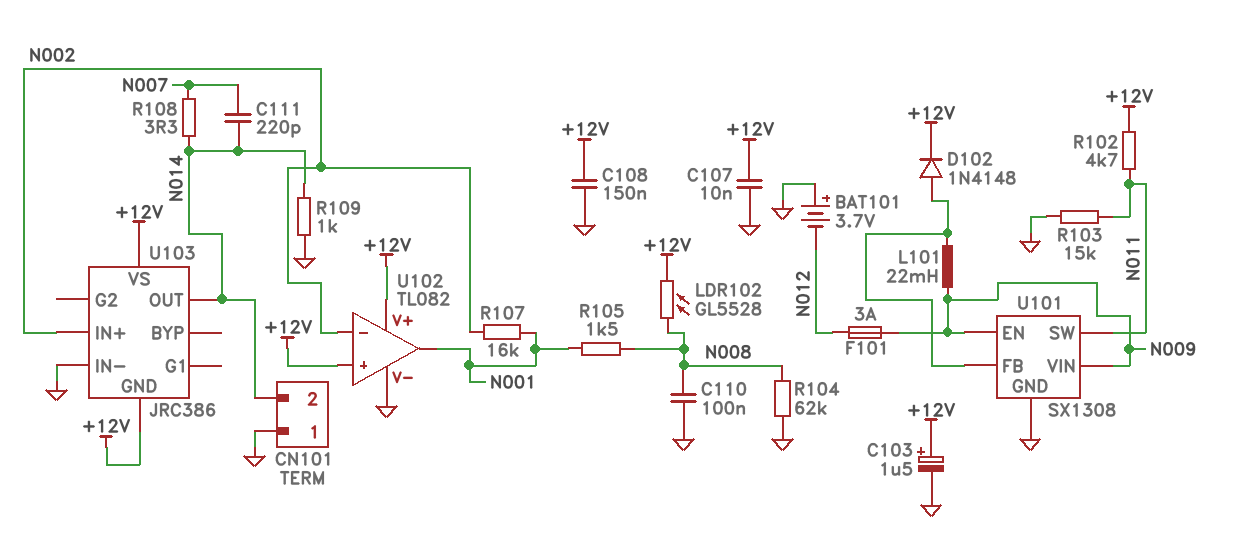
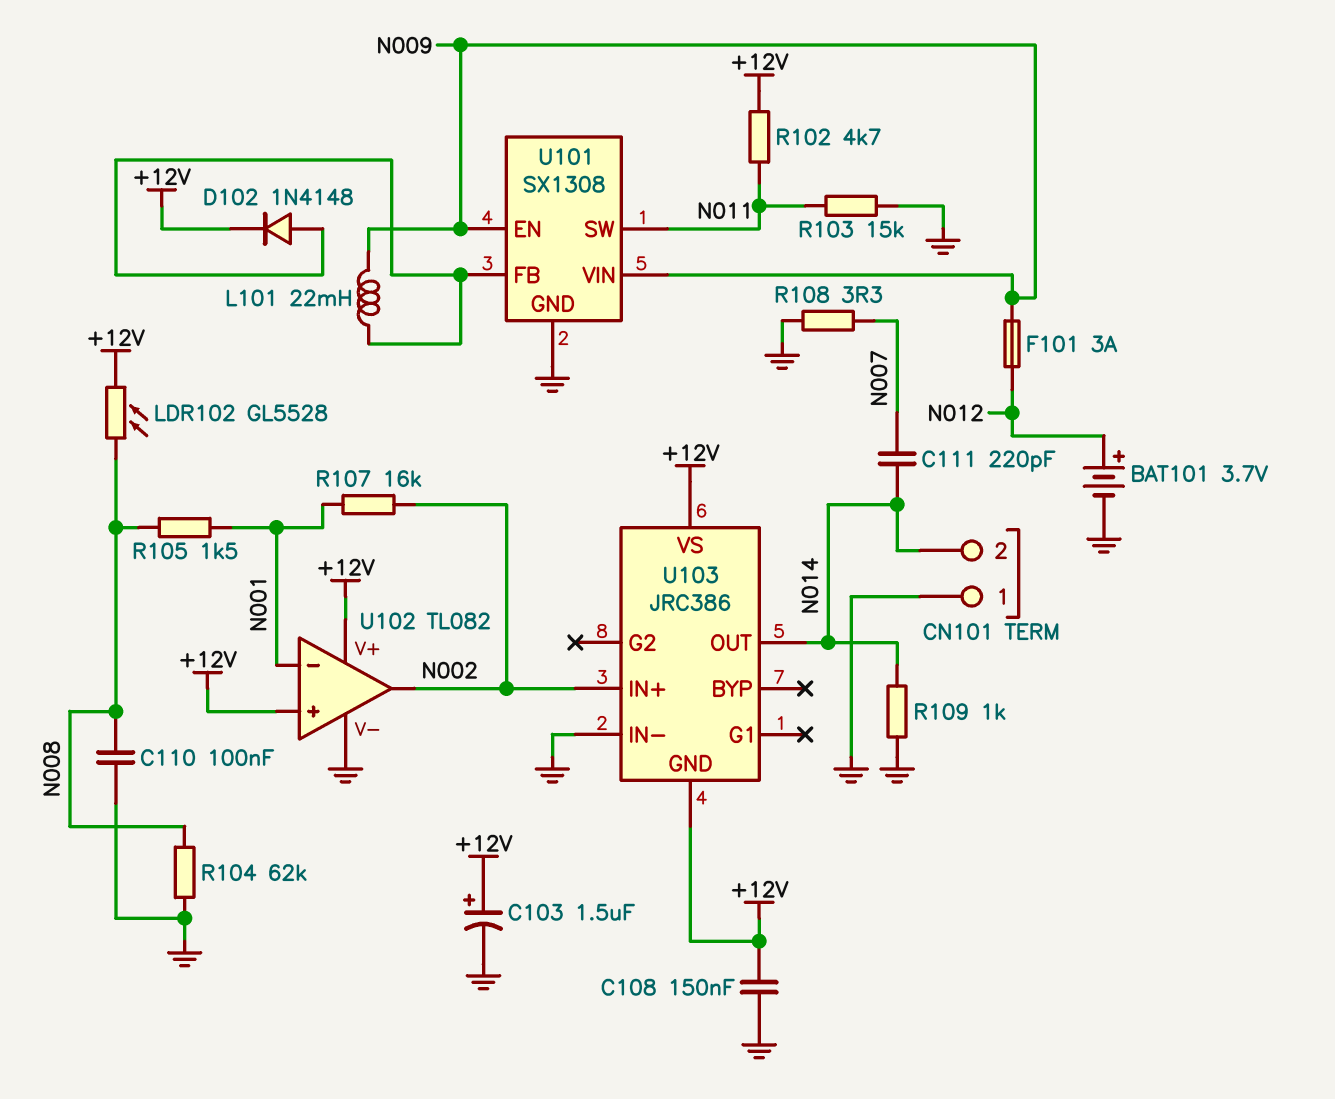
BAT101: 3.7V (plus GND, minus N012) -> 3.7V (plus N012, minus GND)
C107: 10nF (+12V, GND) -> none
R108: 3.3 (N007, N014) -> 3.3 (GND, N007)
U102 pin in-: N002 -> N001
U102 pin out: N001 -> N002

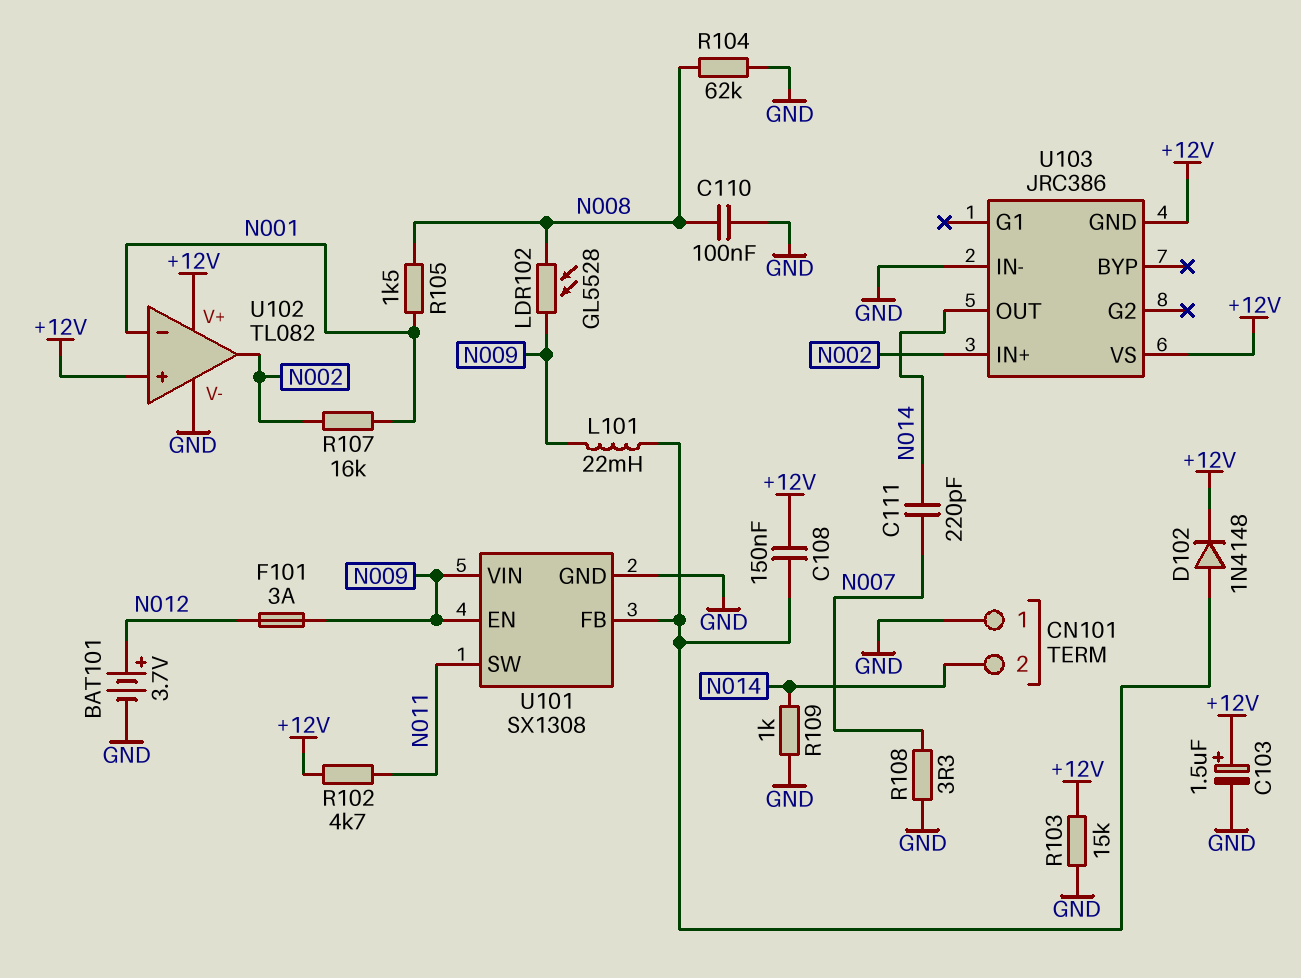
C108: 150nF (+12V, GND) -> 150nF (+12V, U101/FB)
LDR102: GL5528 (+12V, N008) -> GL5528 (N008, N009)
R103: 15k (GND, N011) -> 15k (+12V, GND)

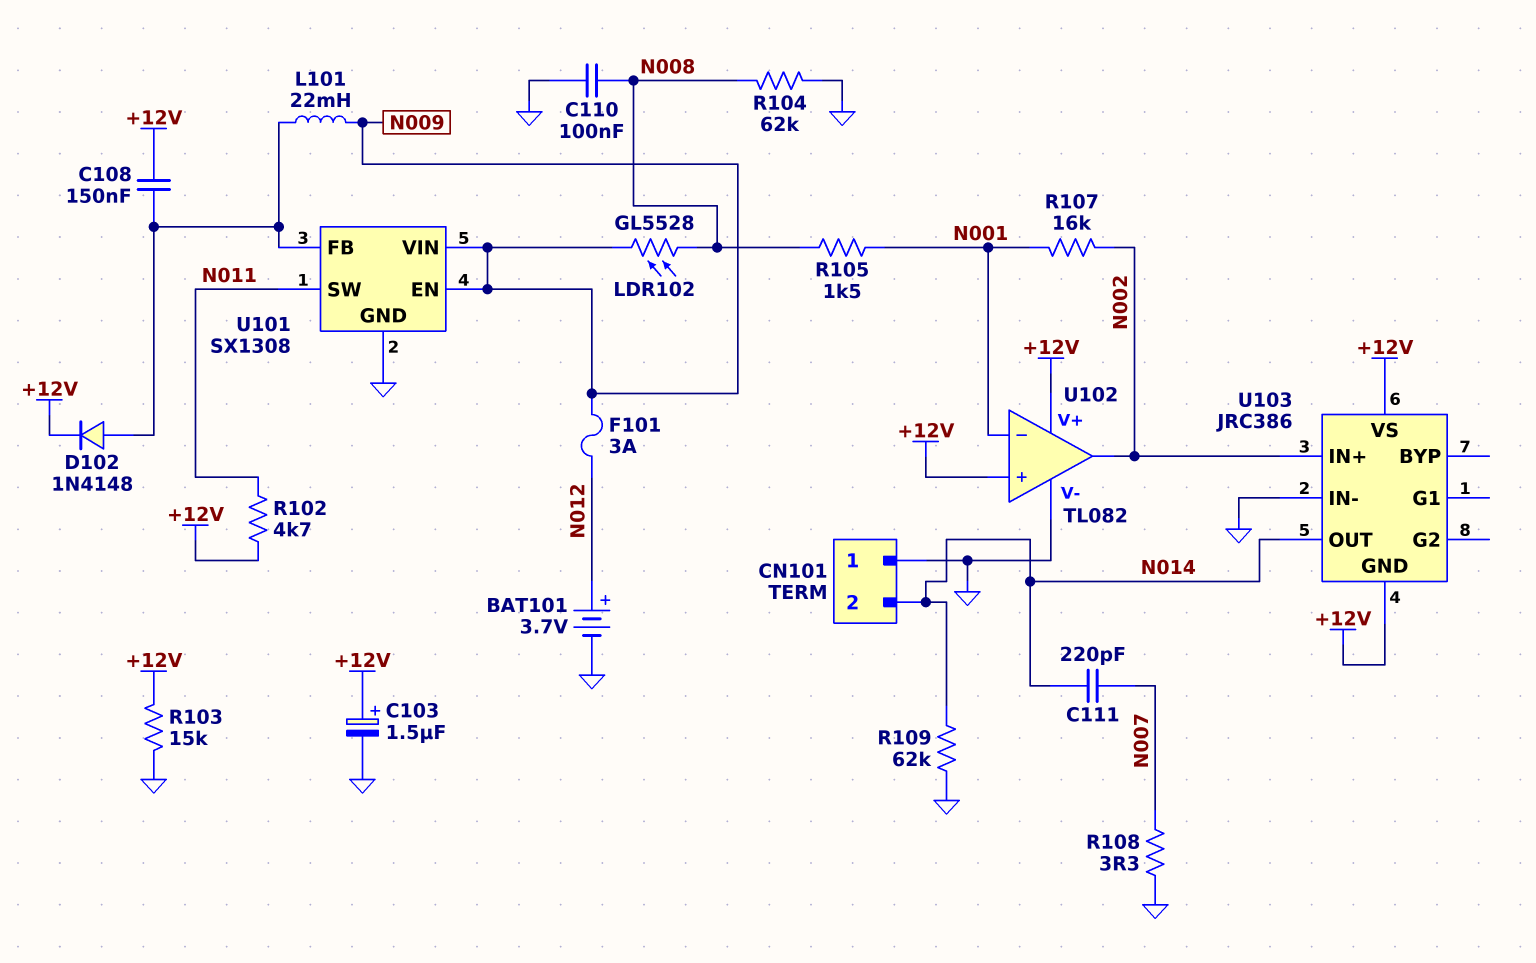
R109: 1k (GND, N014) -> 62k (GND, N014)

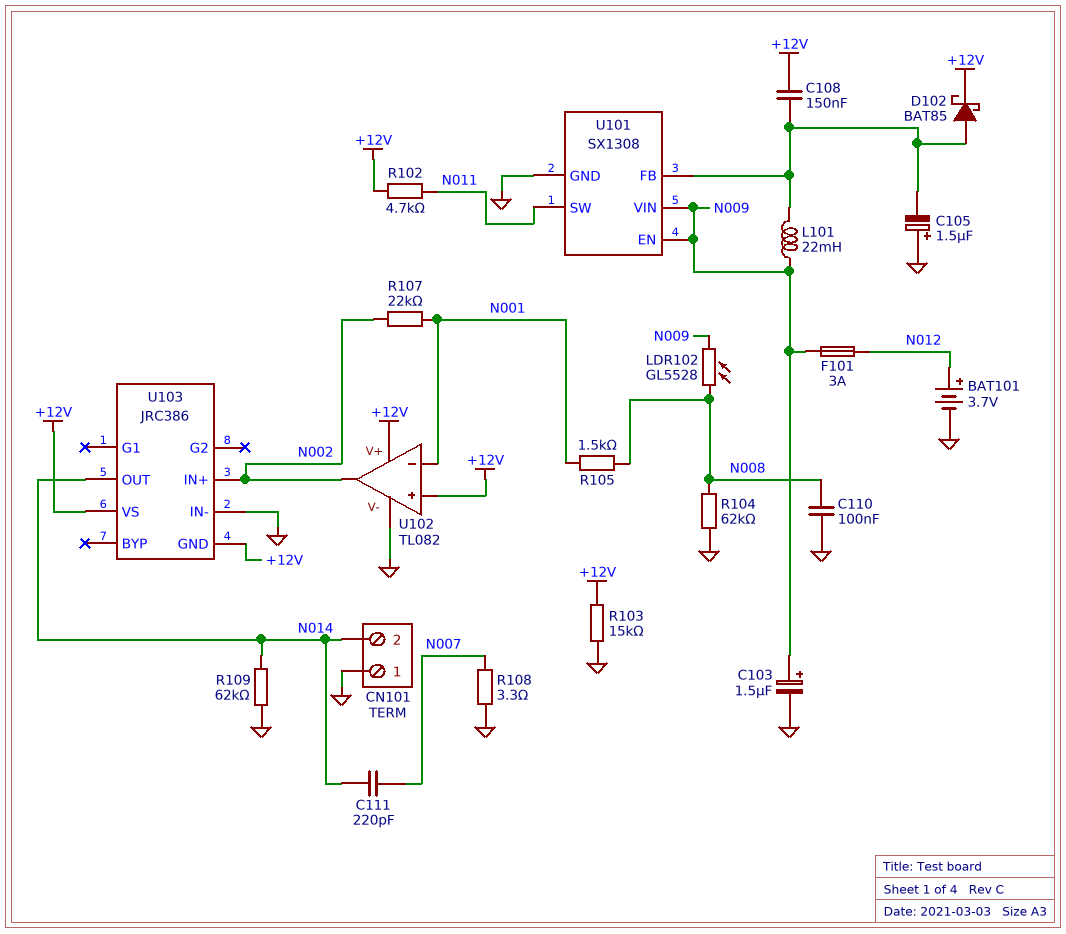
C103: 1.5uF (plus +12V, minus GND) -> 1.5uF (plus N009, minus GND)
C105: none -> 1.5uF (plus GND, minus U101/FB)
D102: diode 1N4148 (A U101/FB, K +12V) -> schottky BAT85 (A U101/FB, K +12V)
R107: 16k (N001, N002) -> 22k (N001, N002)

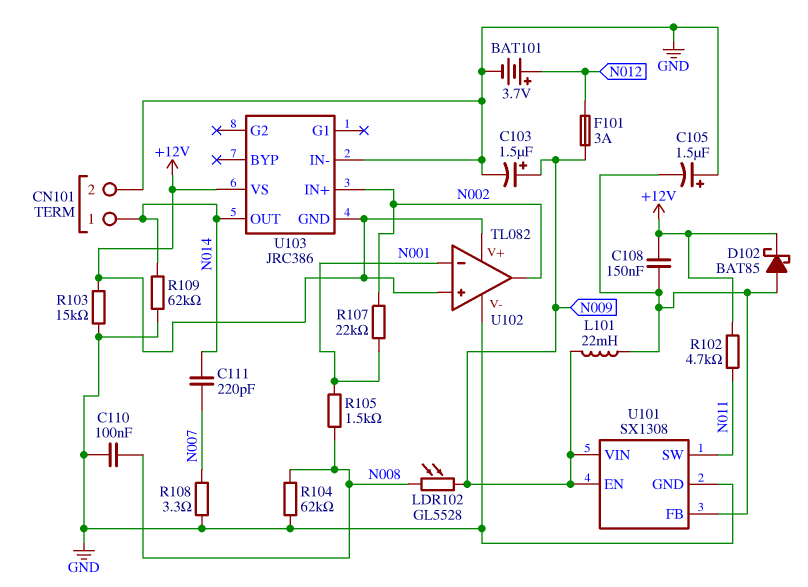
CN101 pin 1: GND -> N014
CN101 pin 2: N014 -> GND

